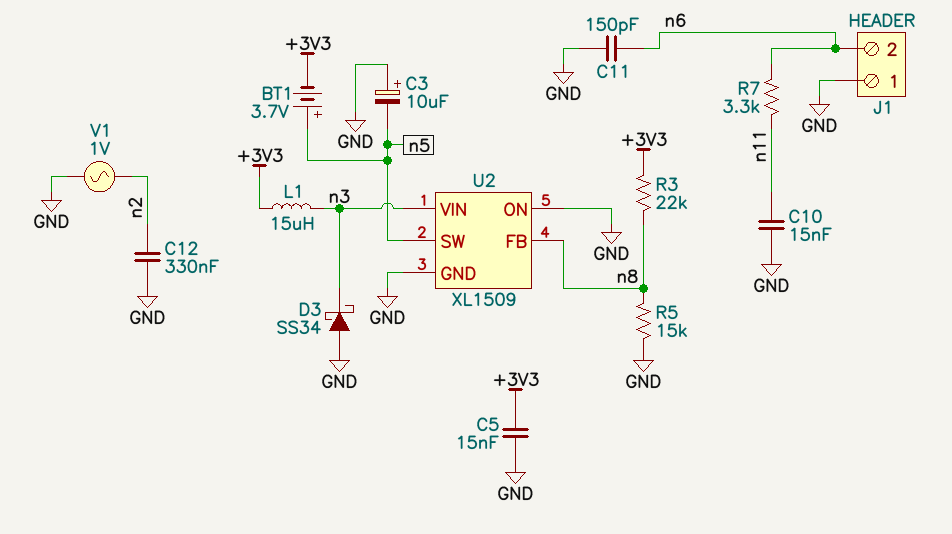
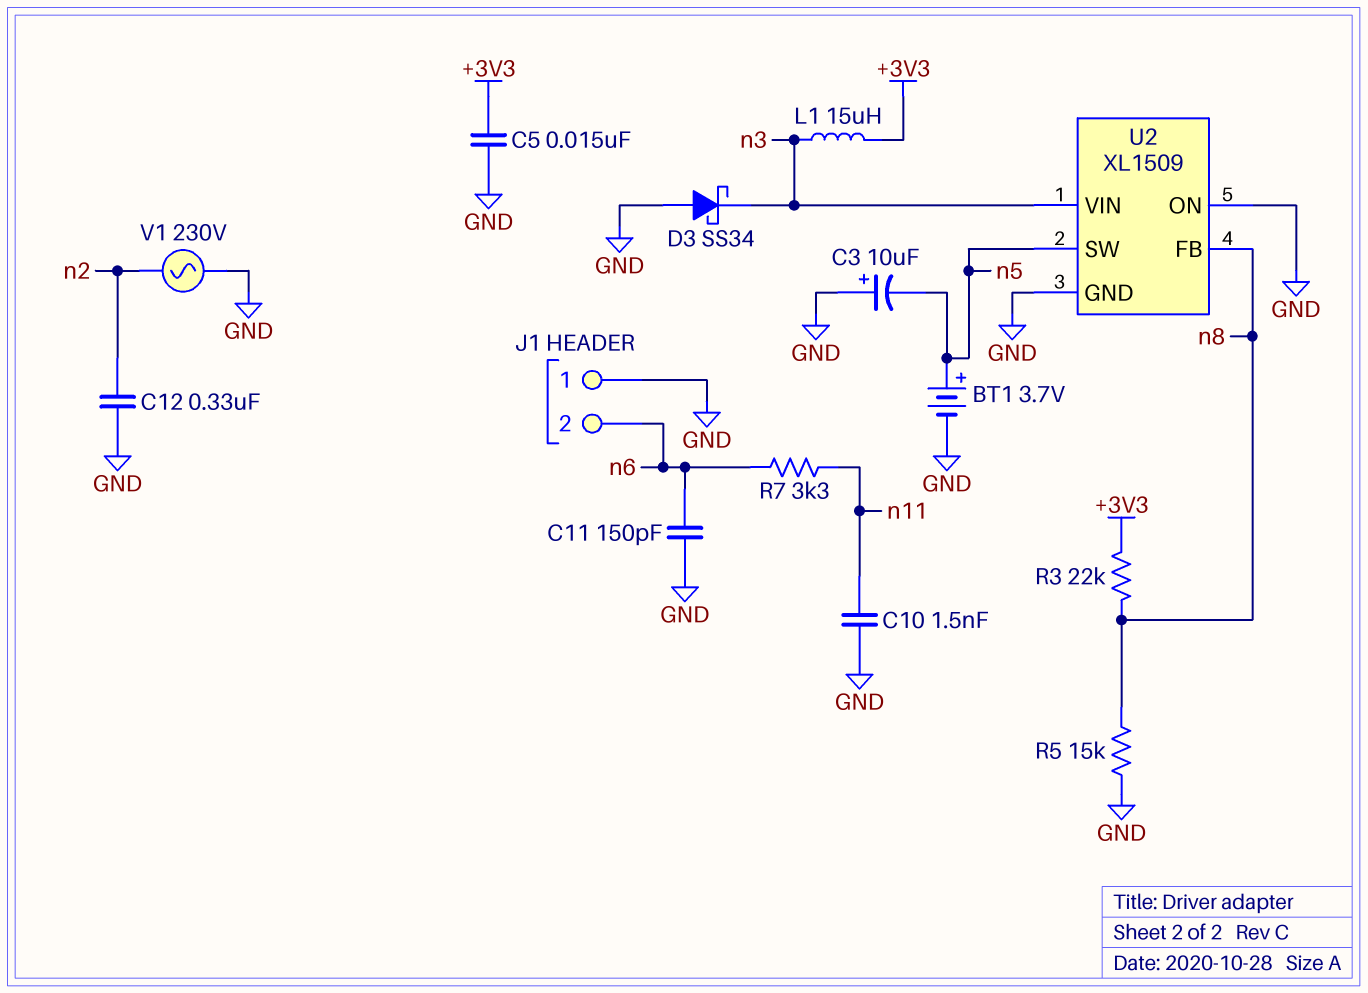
BT1: 3.7V (plus n5, minus +3V3) -> 3.7V (plus n5, minus GND)
C10: 15nF (GND, n11) -> 1.5nF (GND, n11)
V1: AC 1V (GND, n2) -> AC 230V (GND, n2)

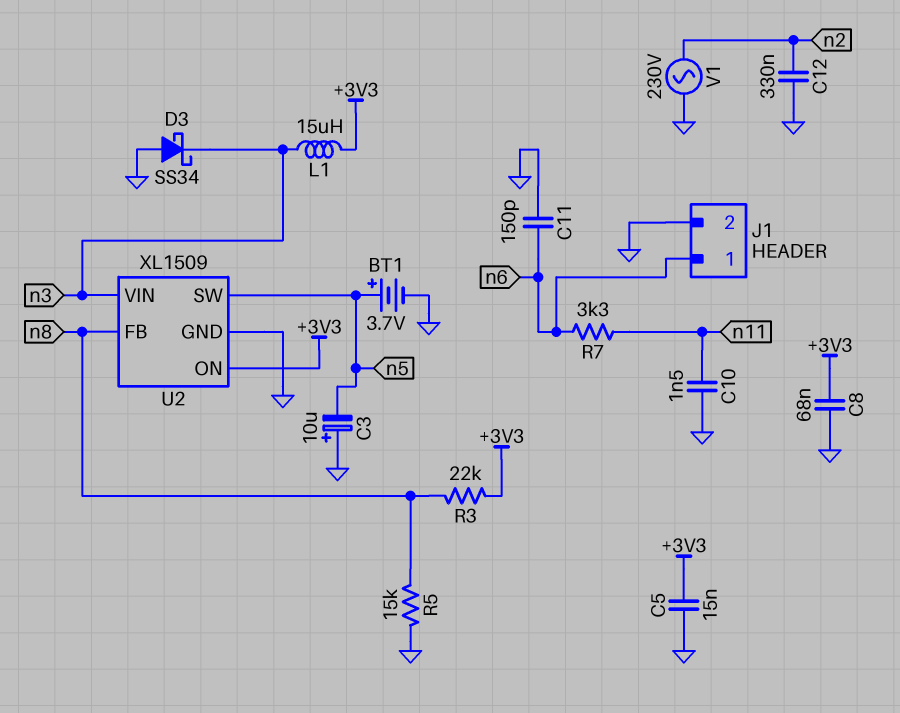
C8: none -> 68nF (+3V3, GND)
J1 pin 1: GND -> n6
J1 pin 2: n6 -> GND
U2 pin ON: GND -> +3V3

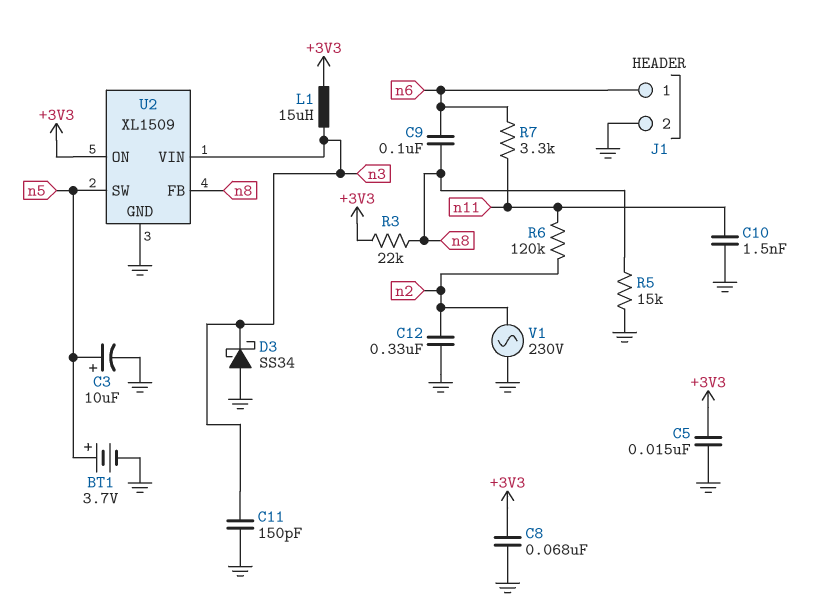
C3: 10uF (plus GND, minus n5) -> 10uF (plus n5, minus GND)
C9: none -> 100nF (n6, n8)
C11: 150pF (GND, n6) -> 150pF (GND, n3)
R6: none -> 120k (n2, n11)

